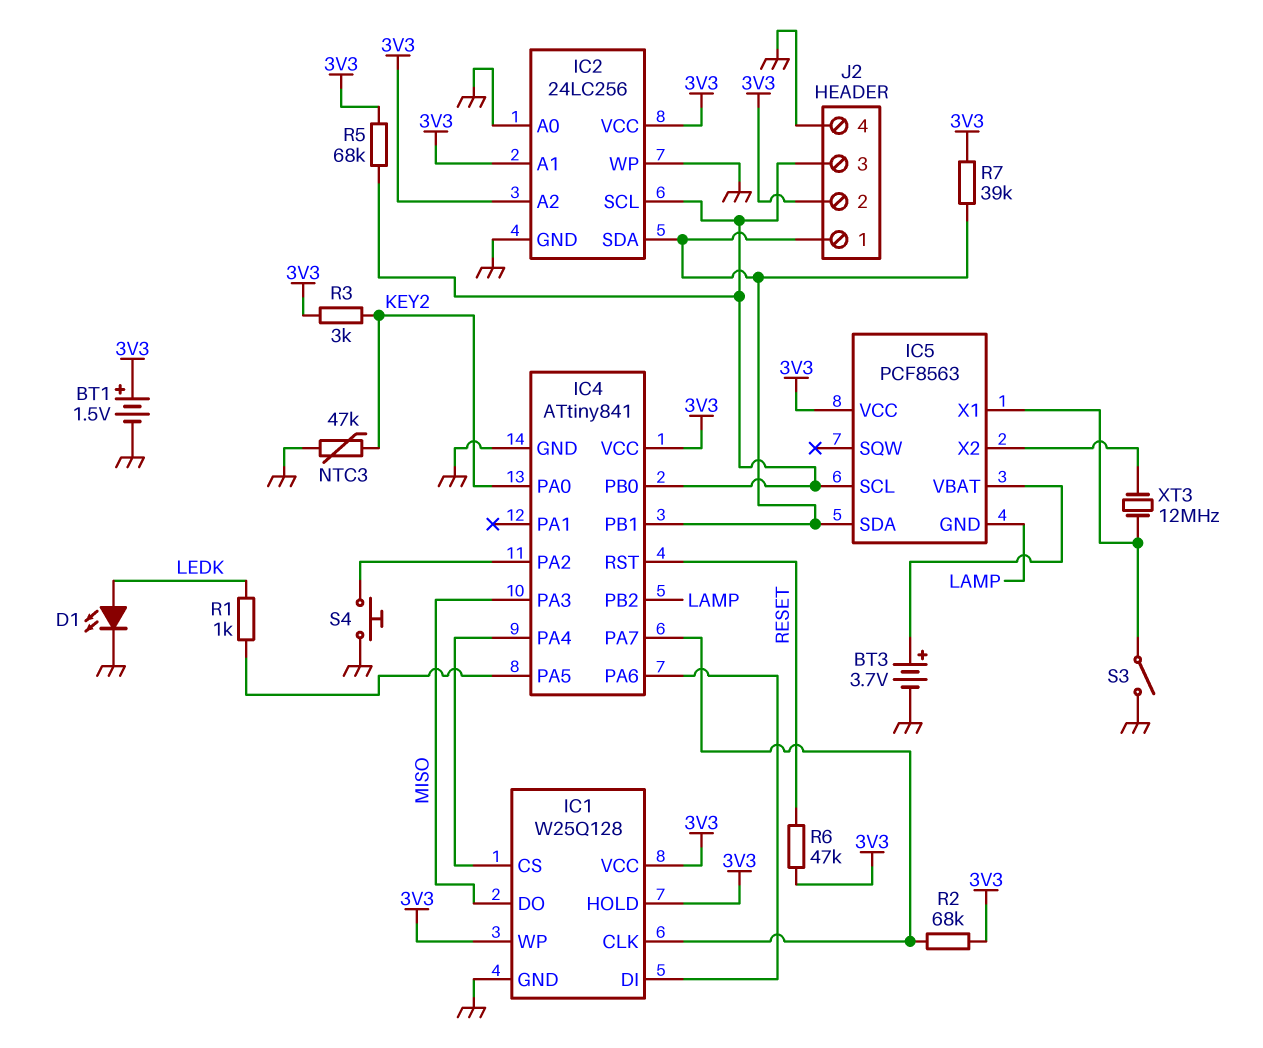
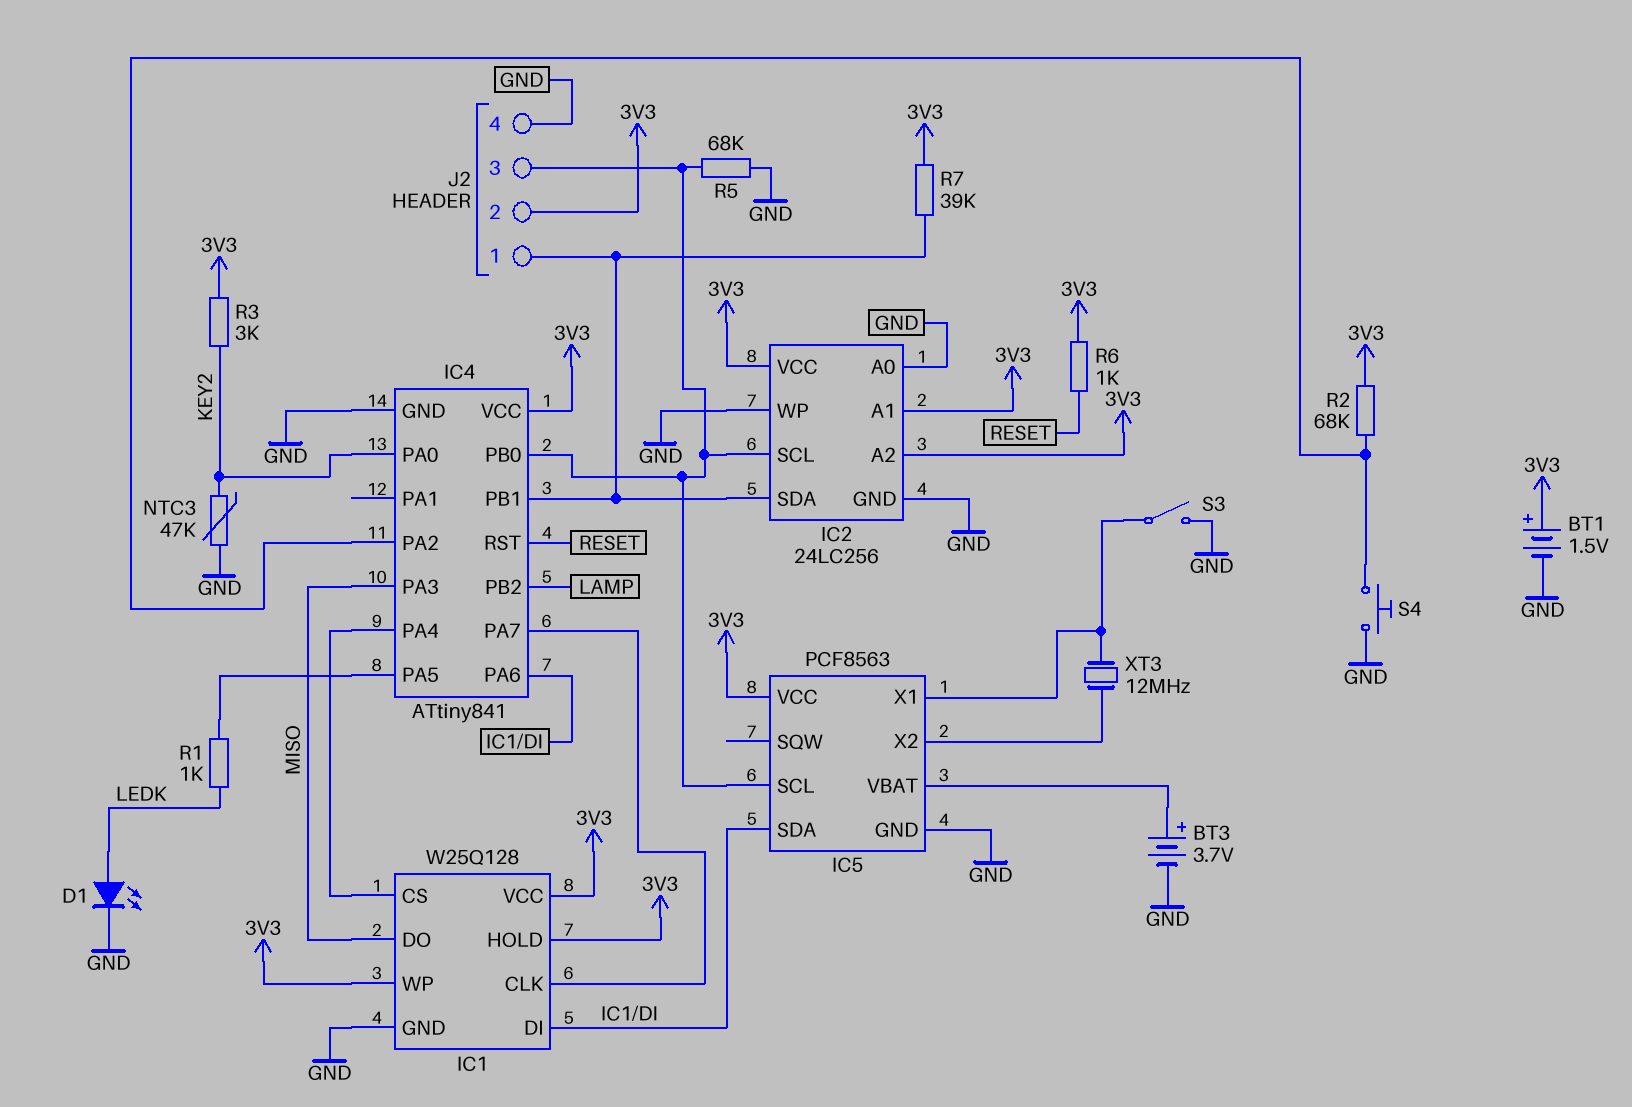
IC5 pin GND: LAMP -> GND
IC5 pin SDA: IC2/SDA -> IC1/DI
R2: 68k (3V3, IC1/CLK) -> 68k (3V3, IC4/PA2)
R5: 68k (3V3, IC2/SCL) -> 68k (GND, IC2/SCL)
R6: 47k (3V3, RESET) -> 1k (3V3, RESET)

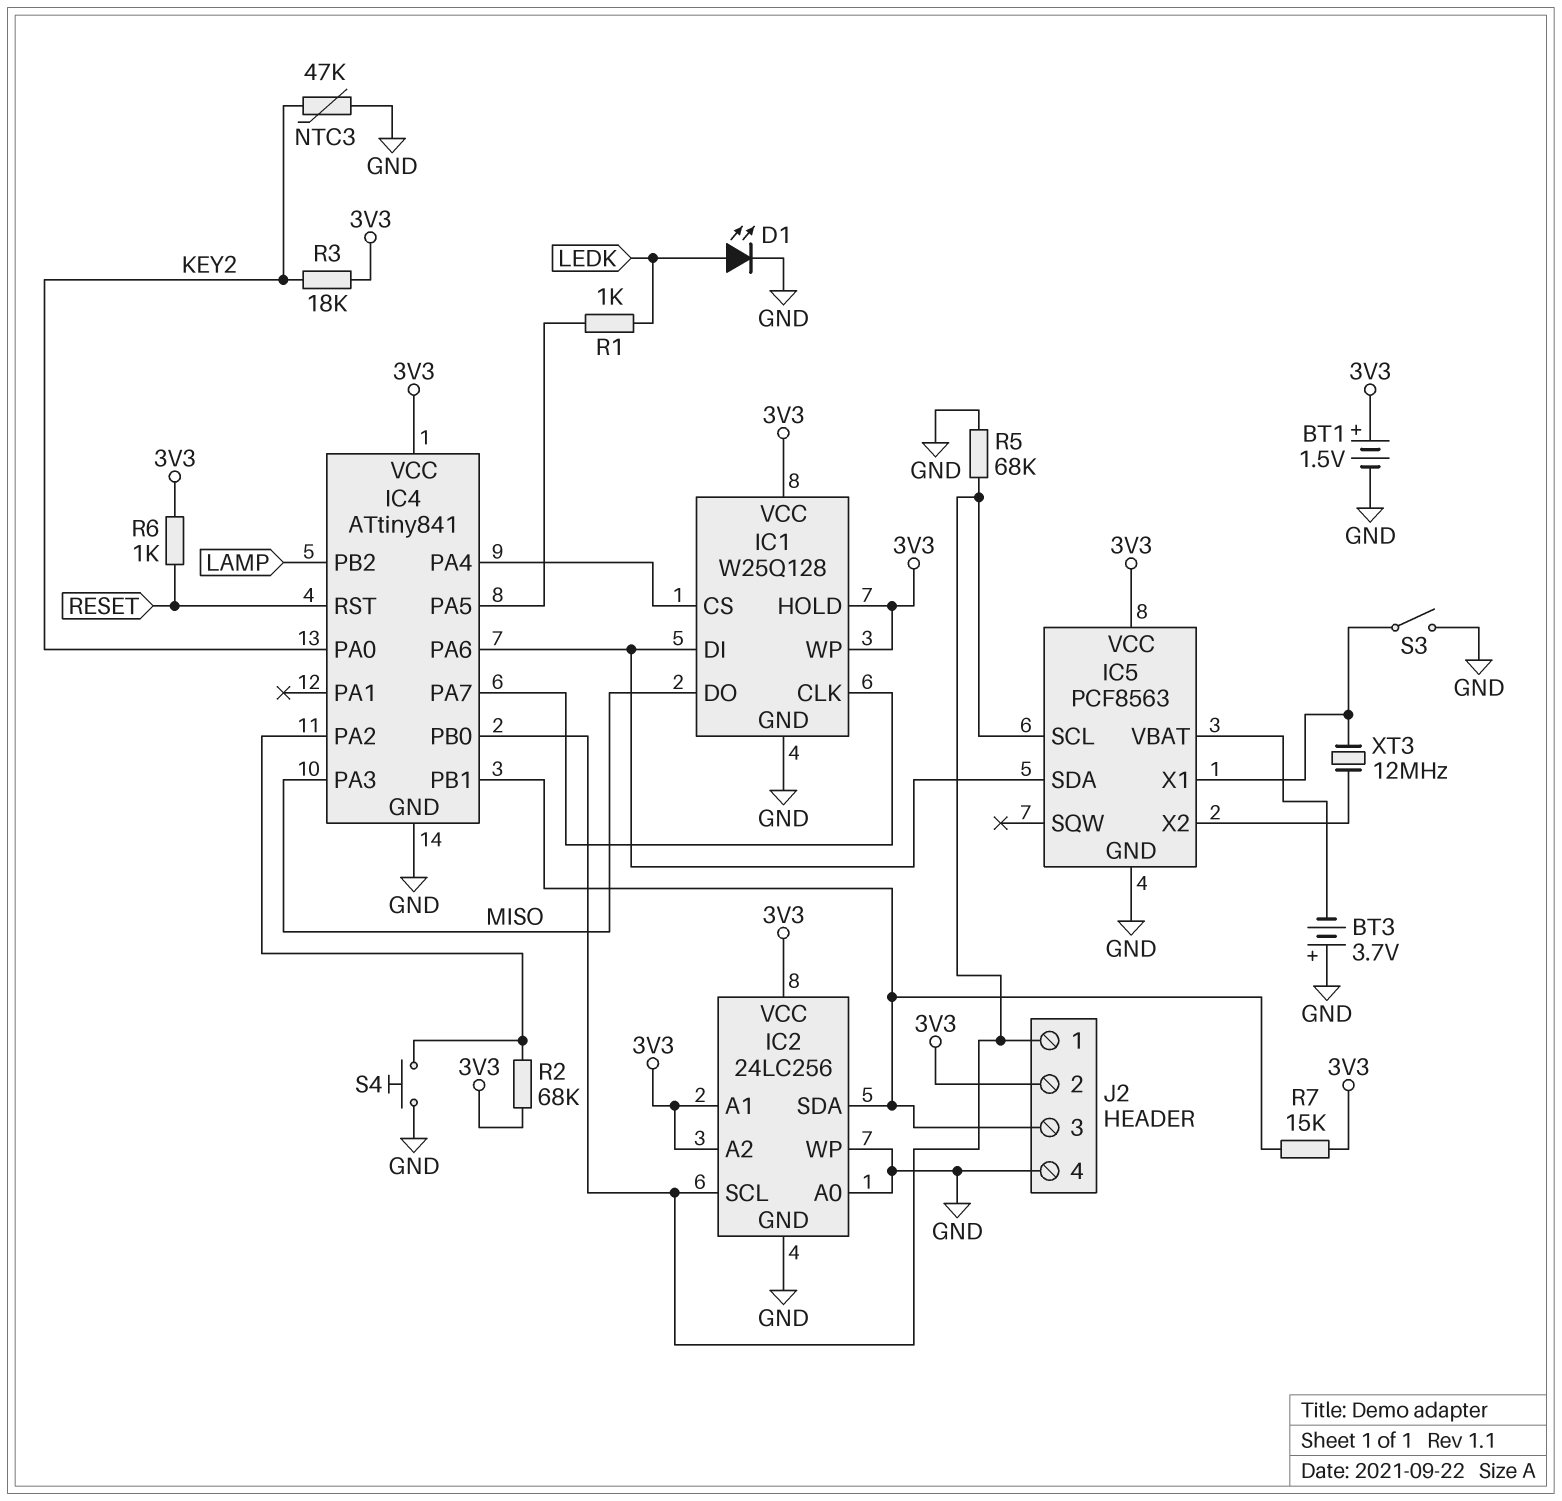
BT3: 3.7V (plus IC5/VBAT, minus GND) -> 3.7V (plus GND, minus IC5/VBAT)
J2 pin 1: IC2/SDA -> IC2/SCL
J2 pin 3: IC2/SCL -> IC2/SDA
R3: 3k (3V3, KEY2) -> 18k (3V3, KEY2)
R7: 39k (3V3, IC2/SDA) -> 15k (3V3, IC2/SDA)

